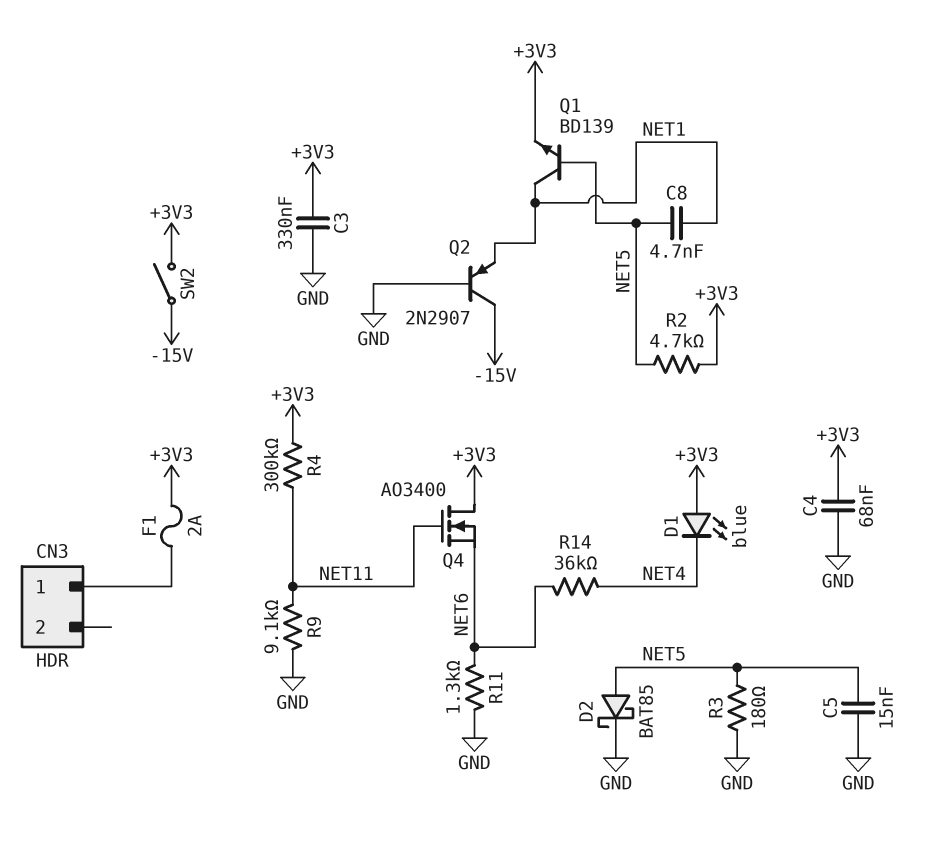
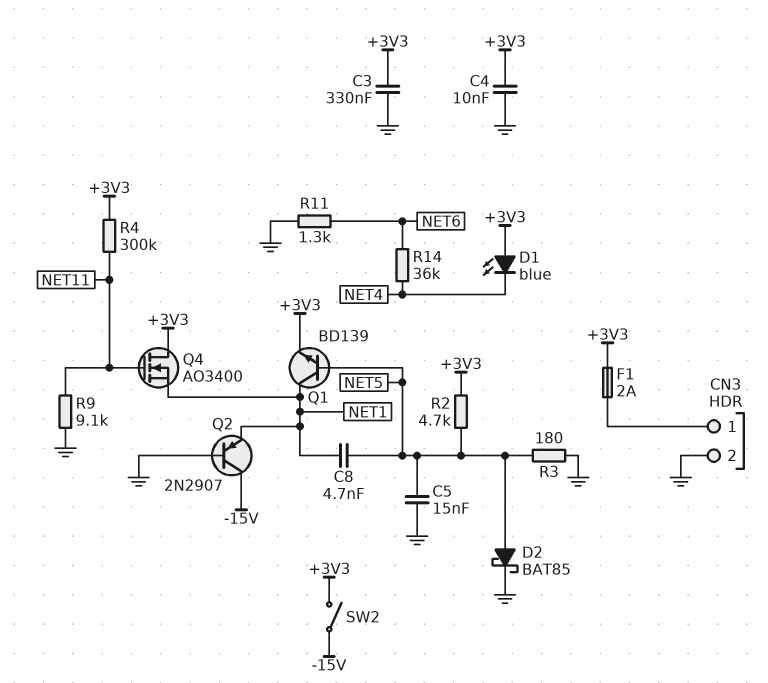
C4: 68nF (+3V3, GND) -> 10nF (+3V3, GND)
CN3 pin 2: none -> GND
Q4: NMOS AO3400 (G NET11, D +3V3, S NET6) -> NMOS AO3400 (G NET11, D +3V3, S NET1)

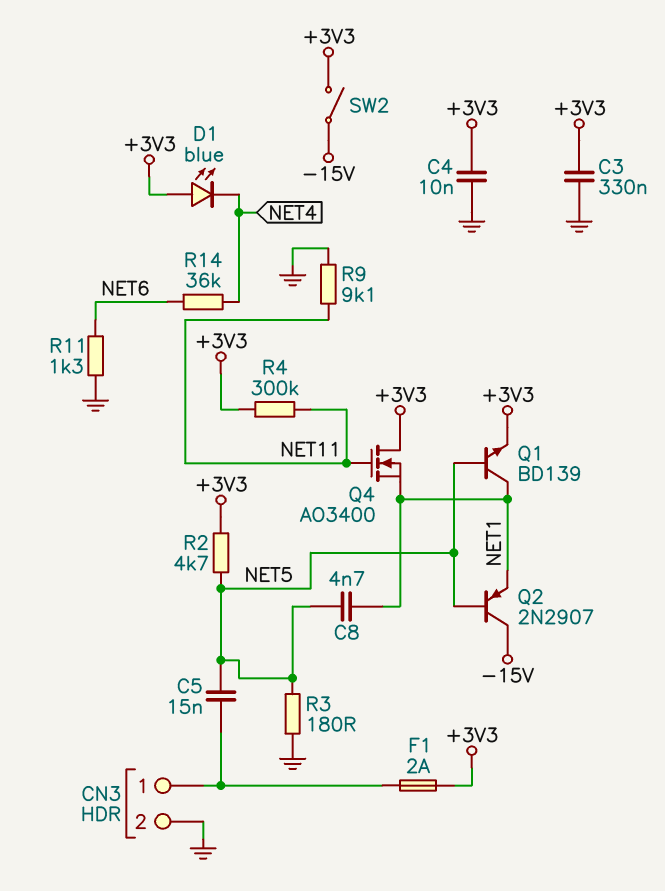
C5: 15nF (GND, NET5) -> 15nF (CN3/1, NET5)
D2: schottky BAT85 (A NET5, K GND) -> none
Q2: PNP 2N2907 (B GND, C -15V, E NET1) -> PNP 2N2907 (B NET5, C -15V, E NET1)

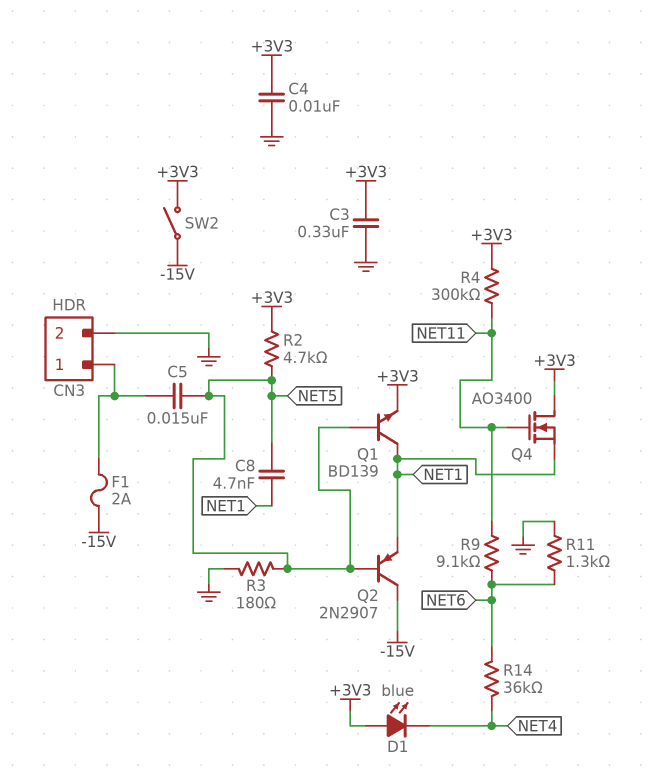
F1: 2A (+3V3, CN3/1) -> 2A (-15V, CN3/1)
R9: 9.1k (GND, NET11) -> 9.1k (NET6, NET11)

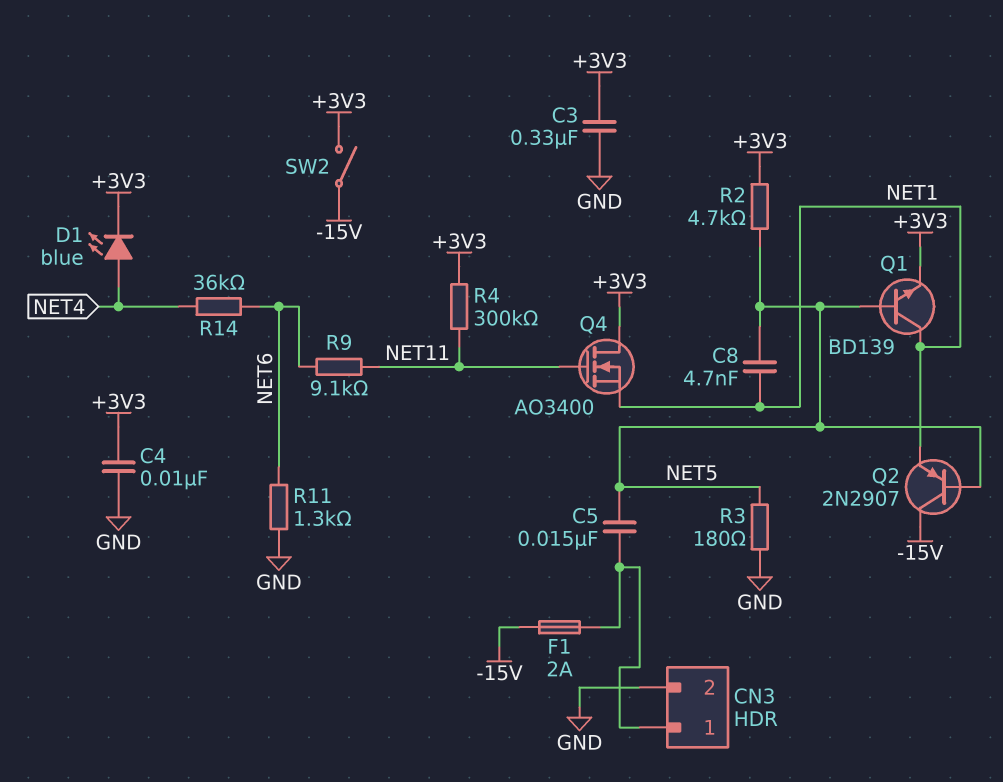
D1: LED blue (A +3V3, K NET4) -> LED blue (A NET4, K +3V3)

